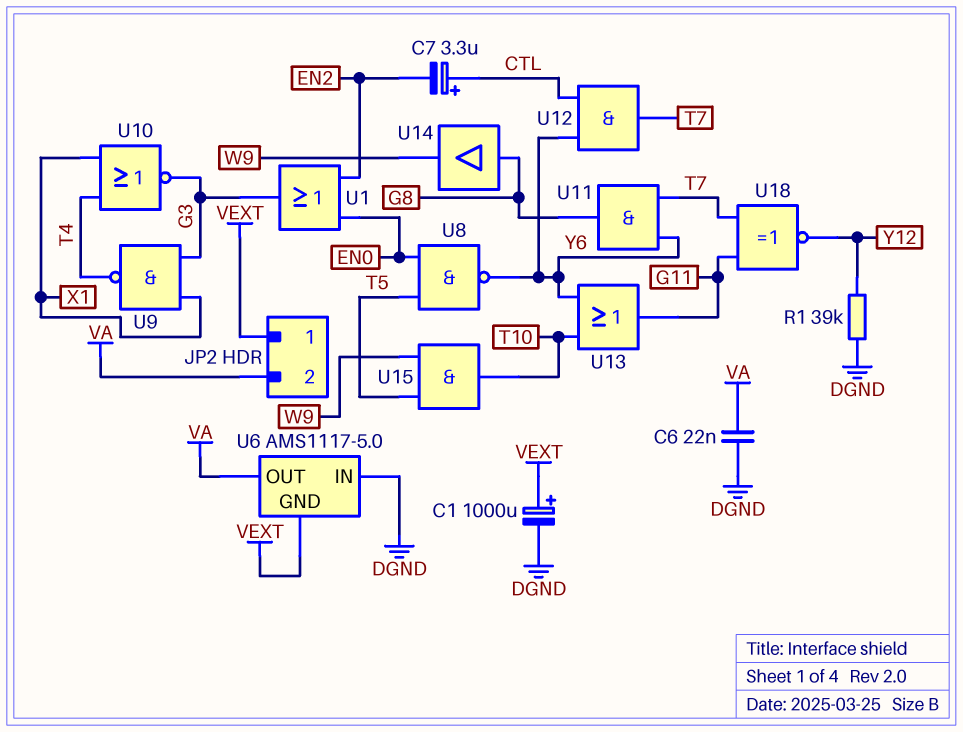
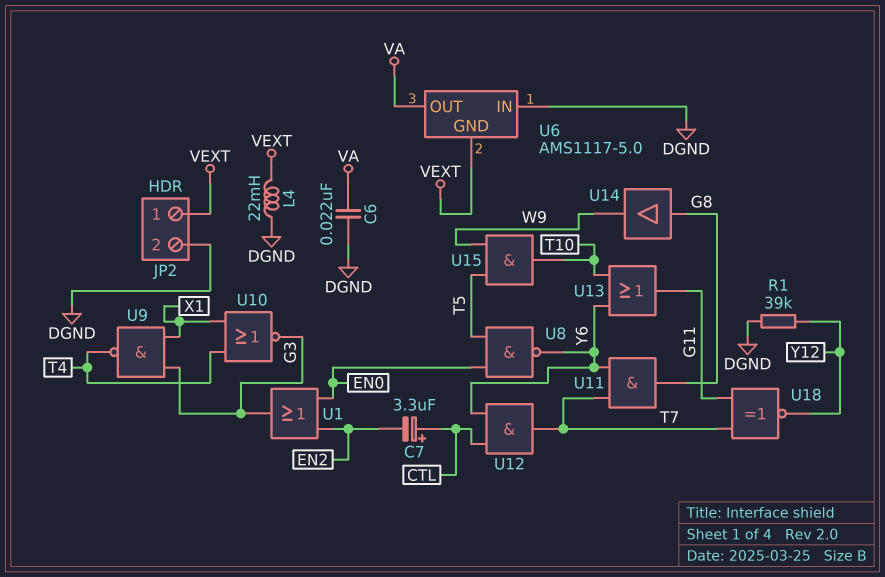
C1: 1000uF (plus VEXT, minus DGND) -> none
JP2 pin 2: VA -> DGND
L4: none -> 22mH (DGND, VEXT)

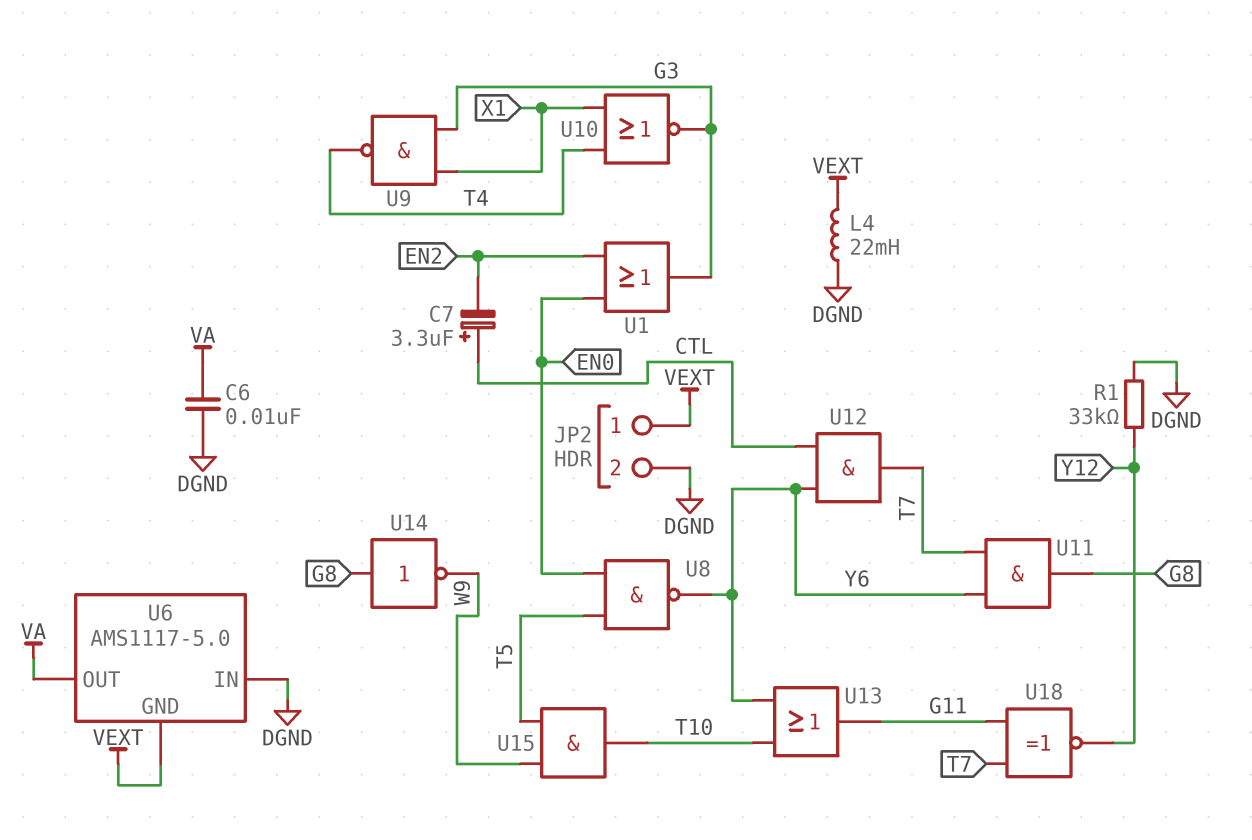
C6: 22nF (DGND, VA) -> 10nF (DGND, VA)
R1: 39k (DGND, Y12) -> 33k (DGND, Y12)
U14: buffer (in G8, out W9) -> NOT (in G8, out W9)

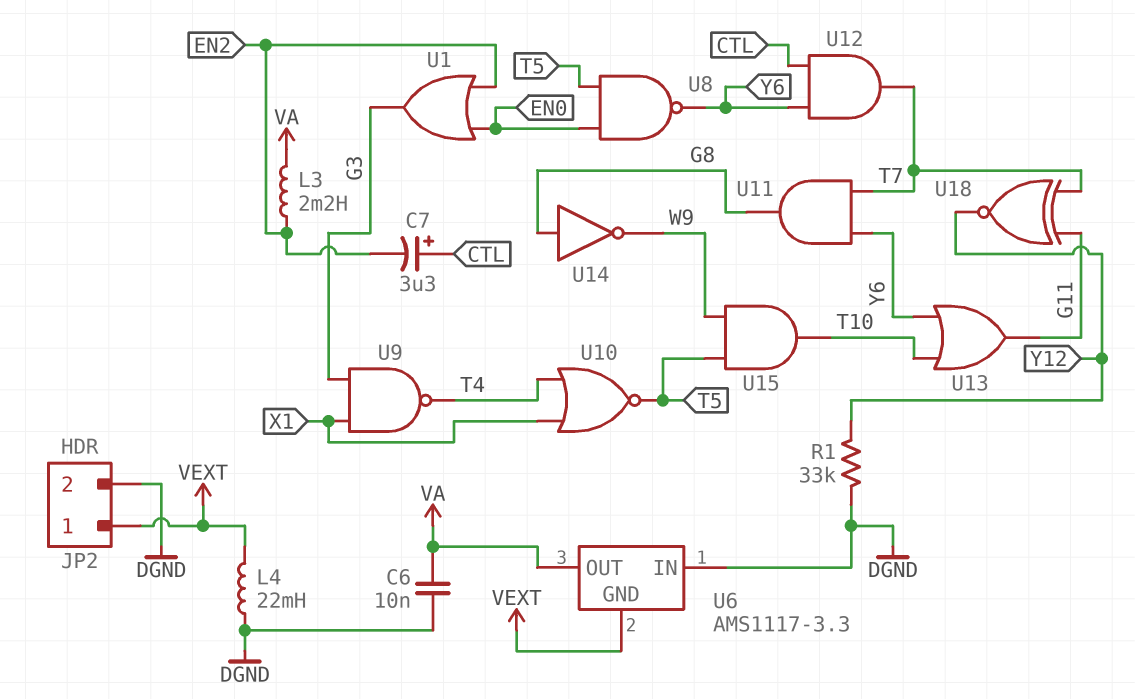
L3: none -> 2.2mH (EN2, VA)
U6: AMS1117-5.0 -> AMS1117-3.3
U10: NOR (in T4, in X1, out G3) -> NOR (in T4, in X1, out T5)

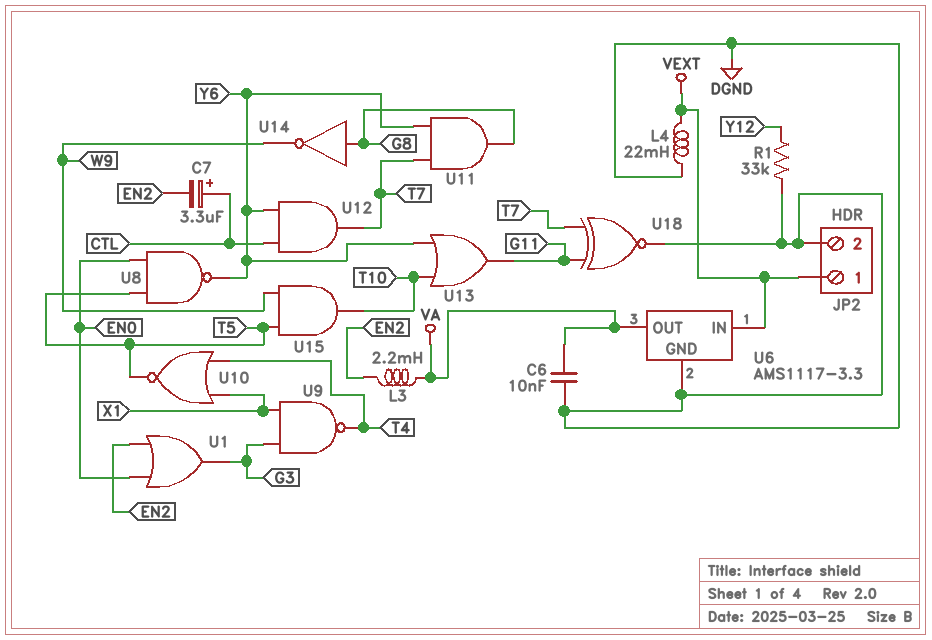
U6 pin GND: VEXT -> DGND
U6 pin IN: DGND -> VEXT
U18: XNOR (in G11, in T7, out Y12) -> XNOR (in G11, in T7, out DGND)

